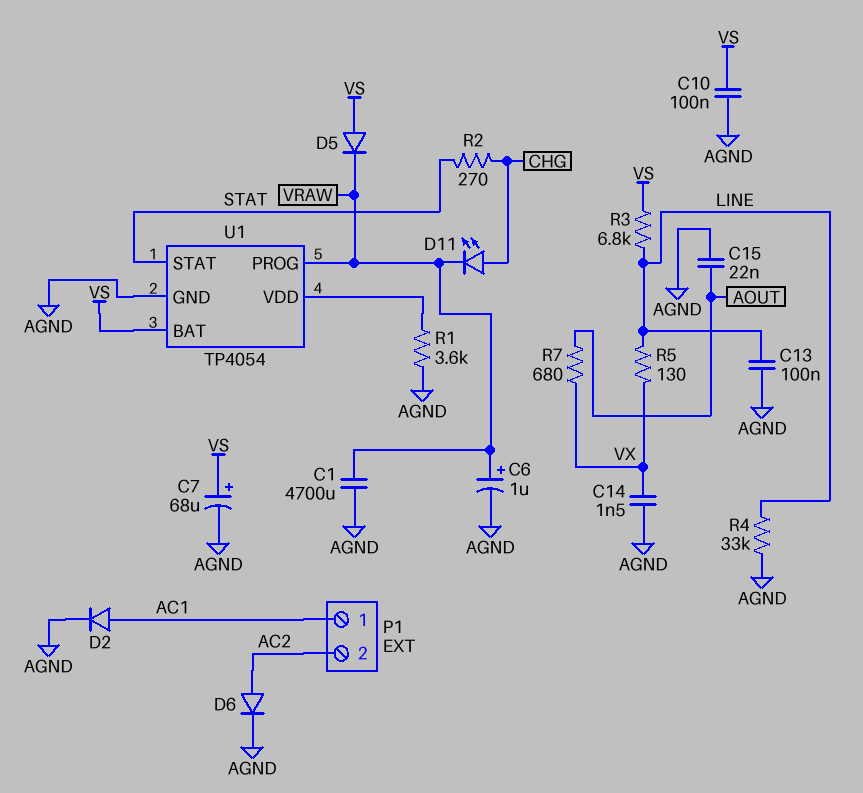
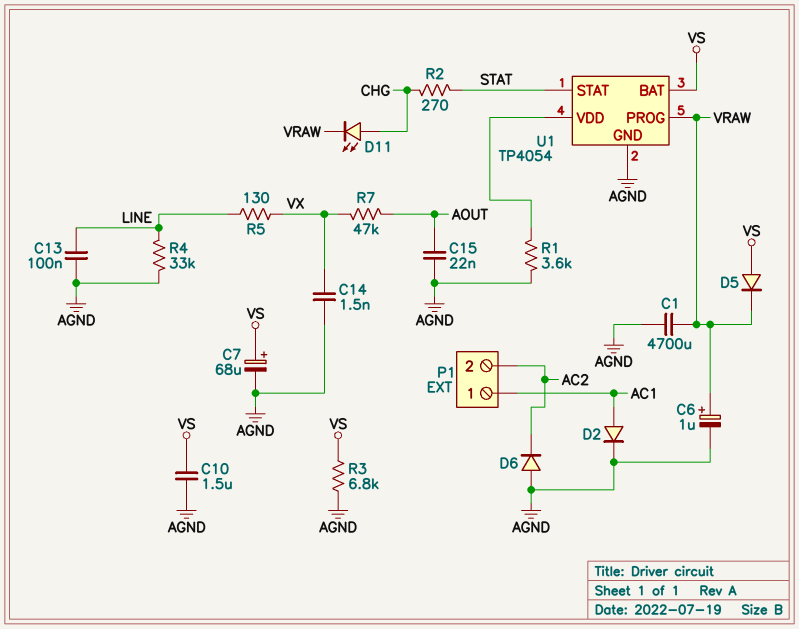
C10: 100nF (AGND, VS) -> 1.5uF (AGND, VS)
D6: diode (A AC2, K AGND) -> diode (A AGND, K AC2)
R3: 6.8k (LINE, VS) -> 6.8k (AGND, VS)
R7: 680 (AOUT, VX) -> 47k (AOUT, VX)

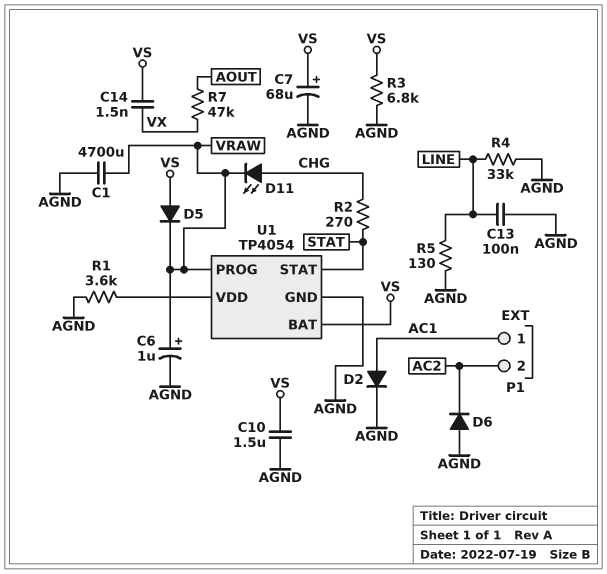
C14: 1.5nF (AGND, VX) -> 1.5nF (VS, VX)
C15: 22nF (AGND, AOUT) -> none
R5: 130 (LINE, VX) -> 130 (AGND, LINE)

